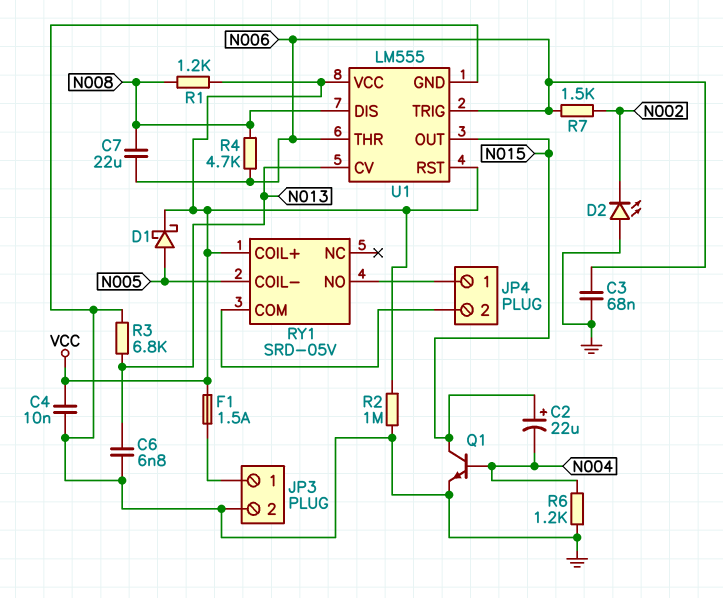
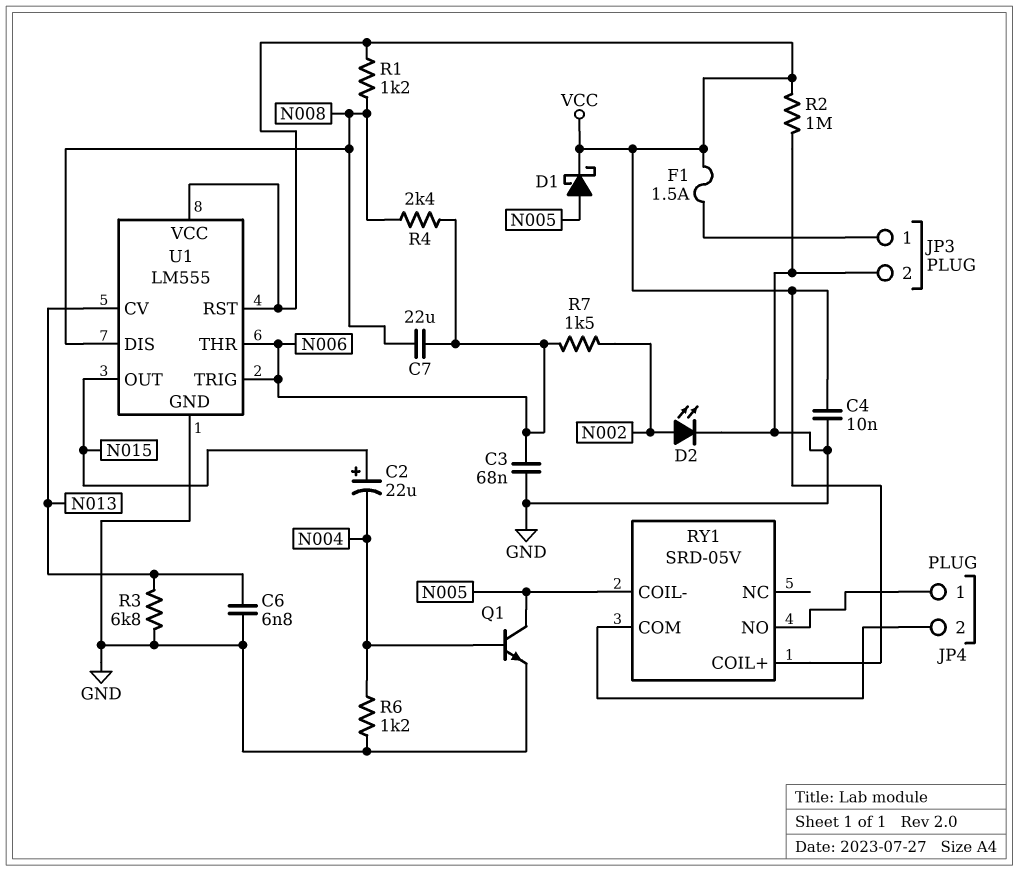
D2: LED (A GND, K N002) -> LED (A N002, K GND)
Q1: NPN (B N004, C N015, E GND) -> NPN (B N004, C N005, E GND)
R4: 4.7k (N006, N008) -> 2.4k (N006, N008)

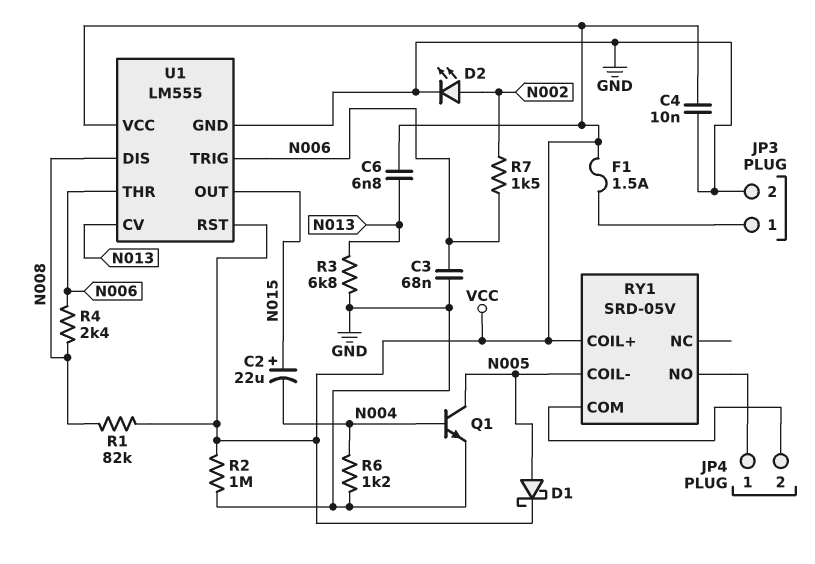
C6: 6.8nF (GND, N013) -> 6.8nF (N013, VCC)
C7: 22uF (N006, N008) -> none
R1: 1.2k (N008, VCC) -> 82k (N008, VCC)

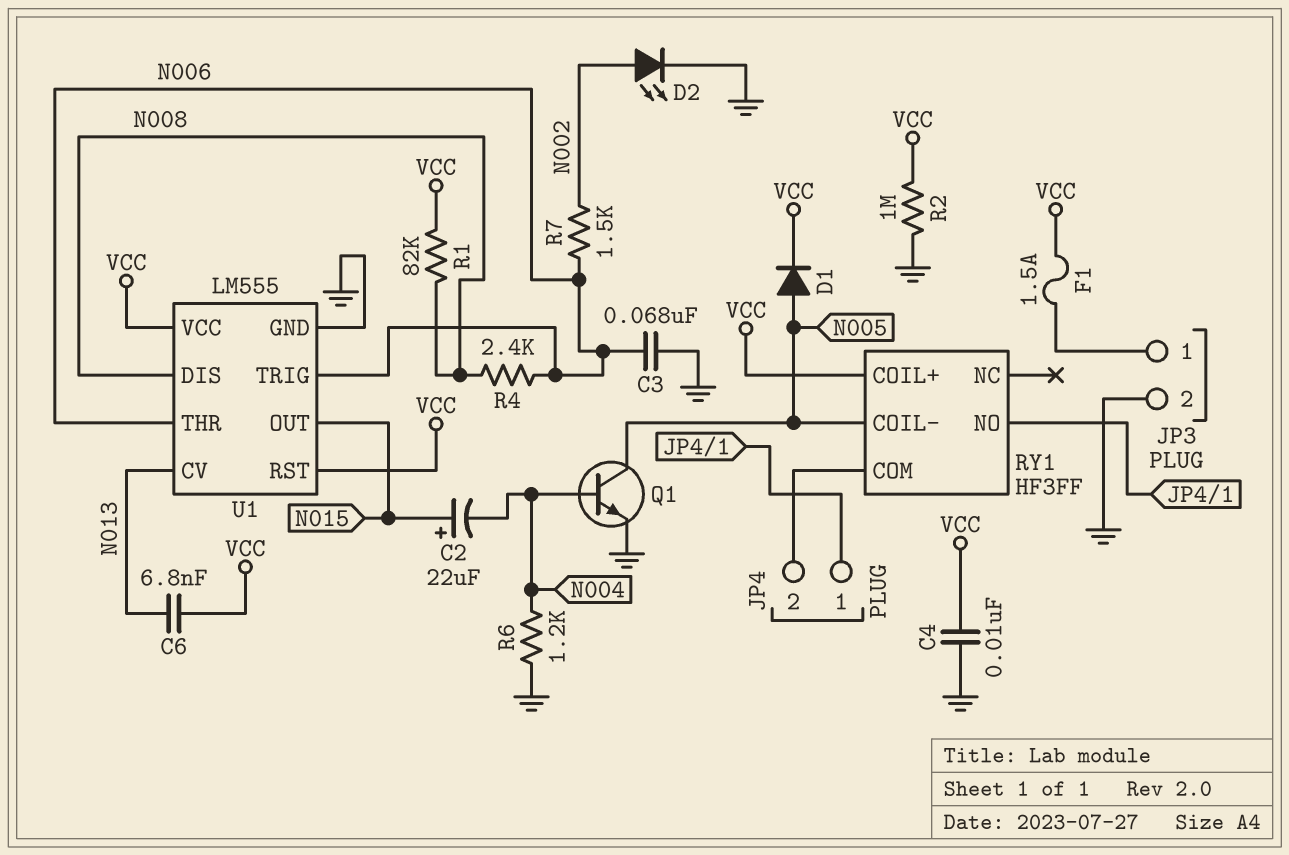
D1: schottky (A N005, K VCC) -> diode (A N005, K VCC)
R3: 6.8k (GND, N013) -> none
RY1: SRD-05V -> HF3FF

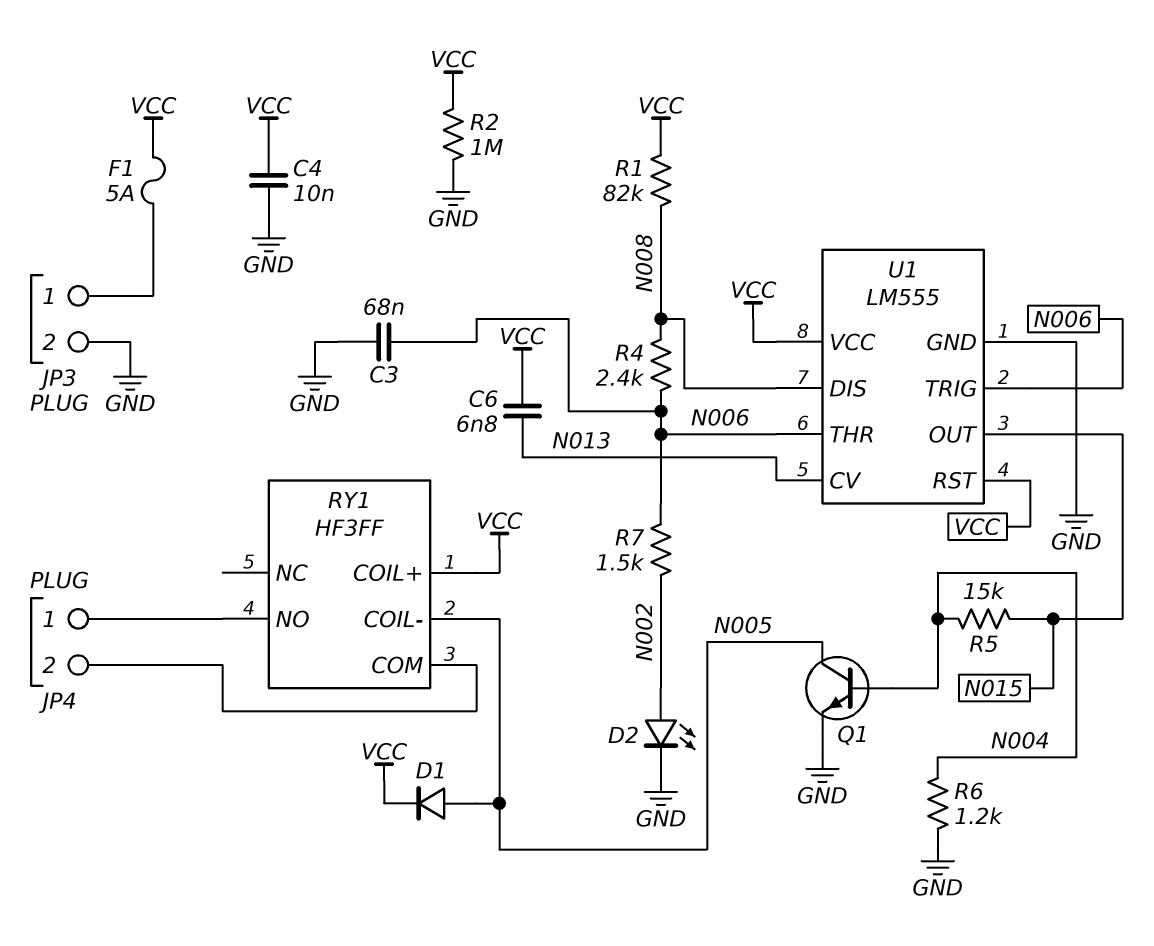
C2: 22uF (plus N015, minus N004) -> none
F1: 1.5A (JP3/1, VCC) -> 5A (JP3/1, VCC)
R5: none -> 15k (N004, N015)

